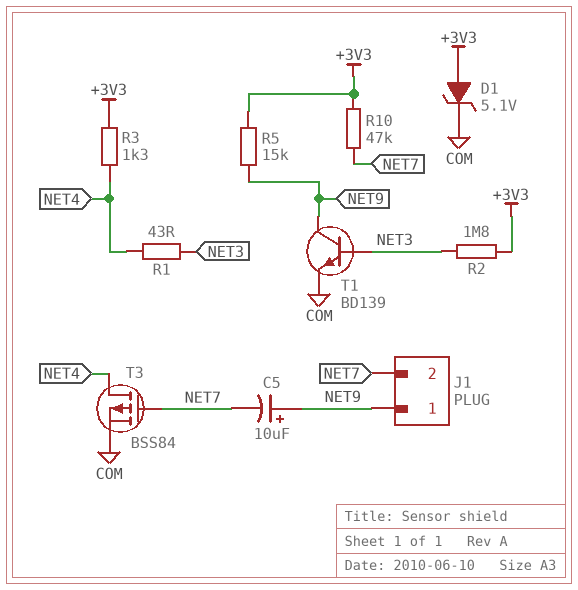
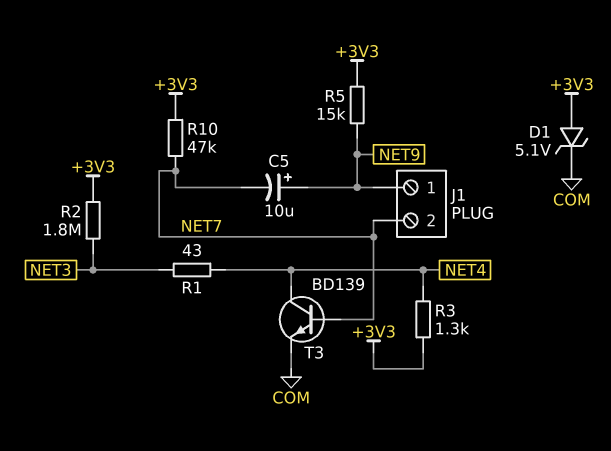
T1: NPN BD139 (B NET3, C NET9, E COM) -> none
T3: PMOS BSS84 (G NET7, D NET4, S COM) -> NPN BD139 (B NET7, C NET4, E COM)

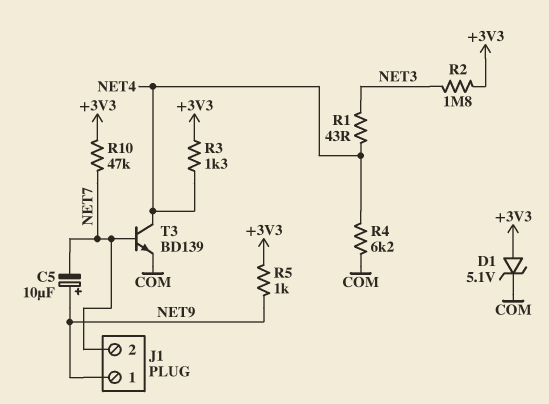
R4: none -> 6.2k (COM, NET4)
R5: 15k (+3V3, NET9) -> 1k (+3V3, NET9)

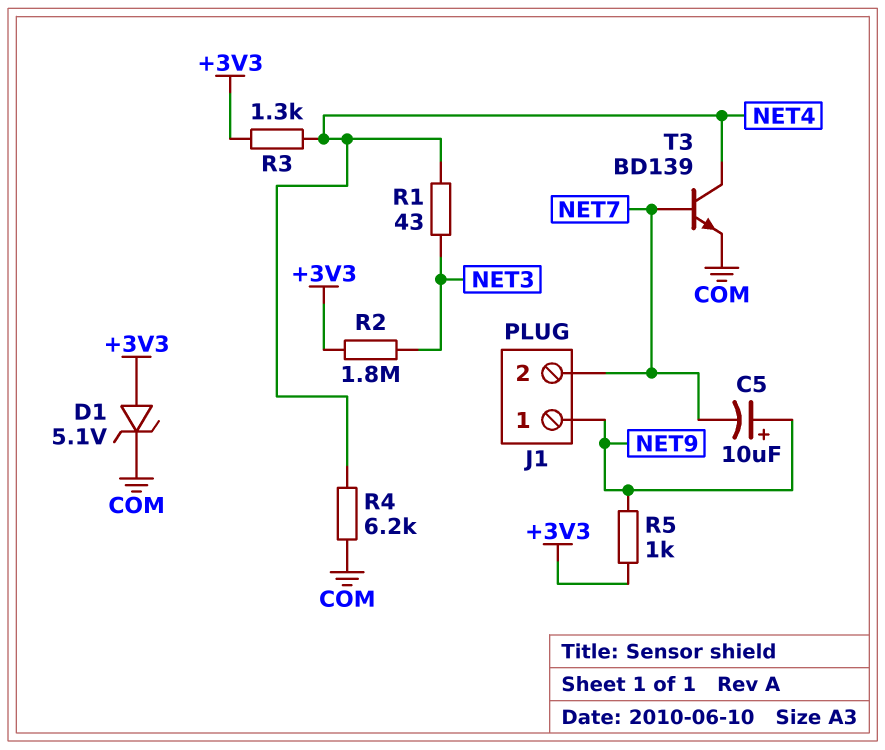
R10: 47k (+3V3, NET7) -> none

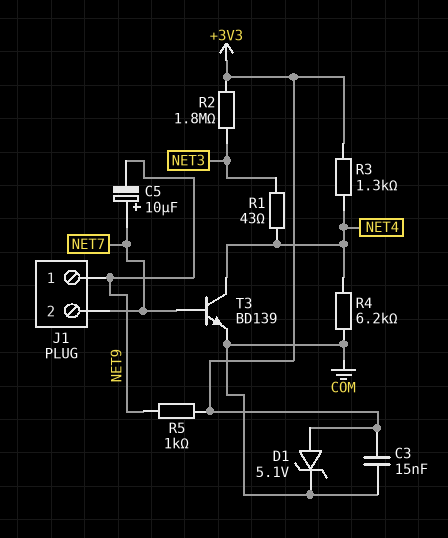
C3: none -> 15nF (+3V3, COM)
C5: 10uF (plus NET9, minus NET7) -> 10uF (plus NET7, minus NET9)

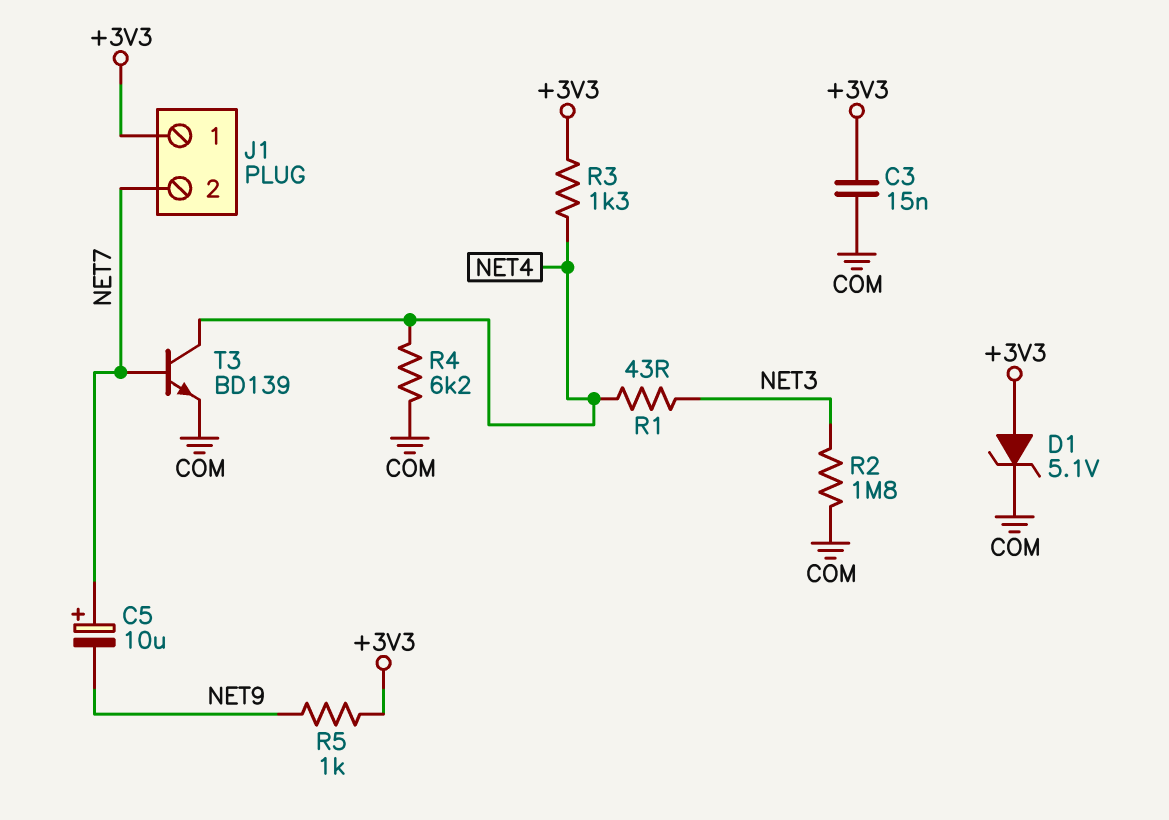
J1 pin 1: NET9 -> +3V3
R2: 1.8M (+3V3, NET3) -> 1.8M (COM, NET3)

